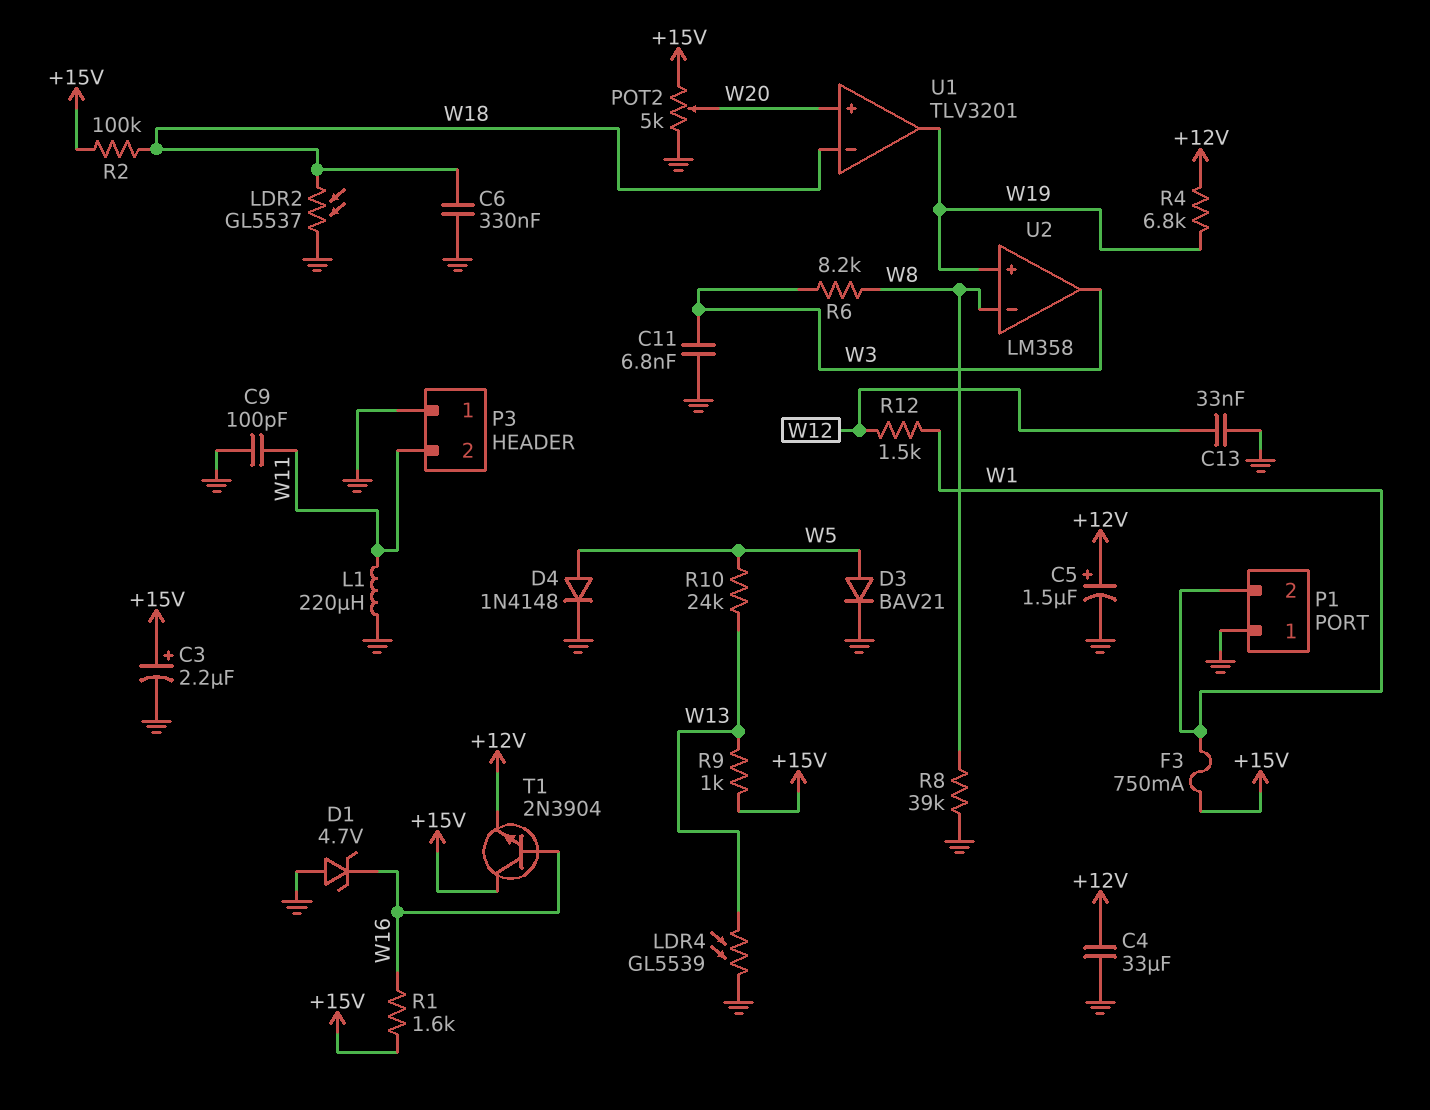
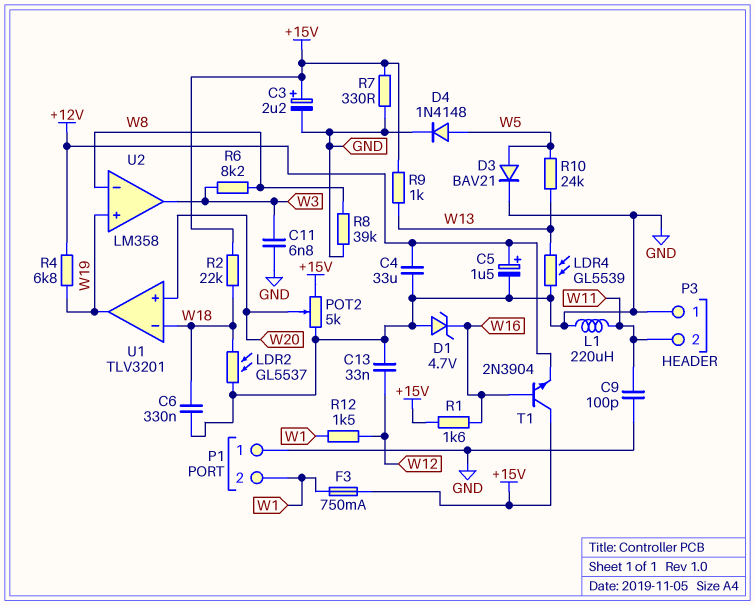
R2: 100k (+15V, W18) -> 22k (+15V, W18)
R7: none -> 330 (+15V, GND)

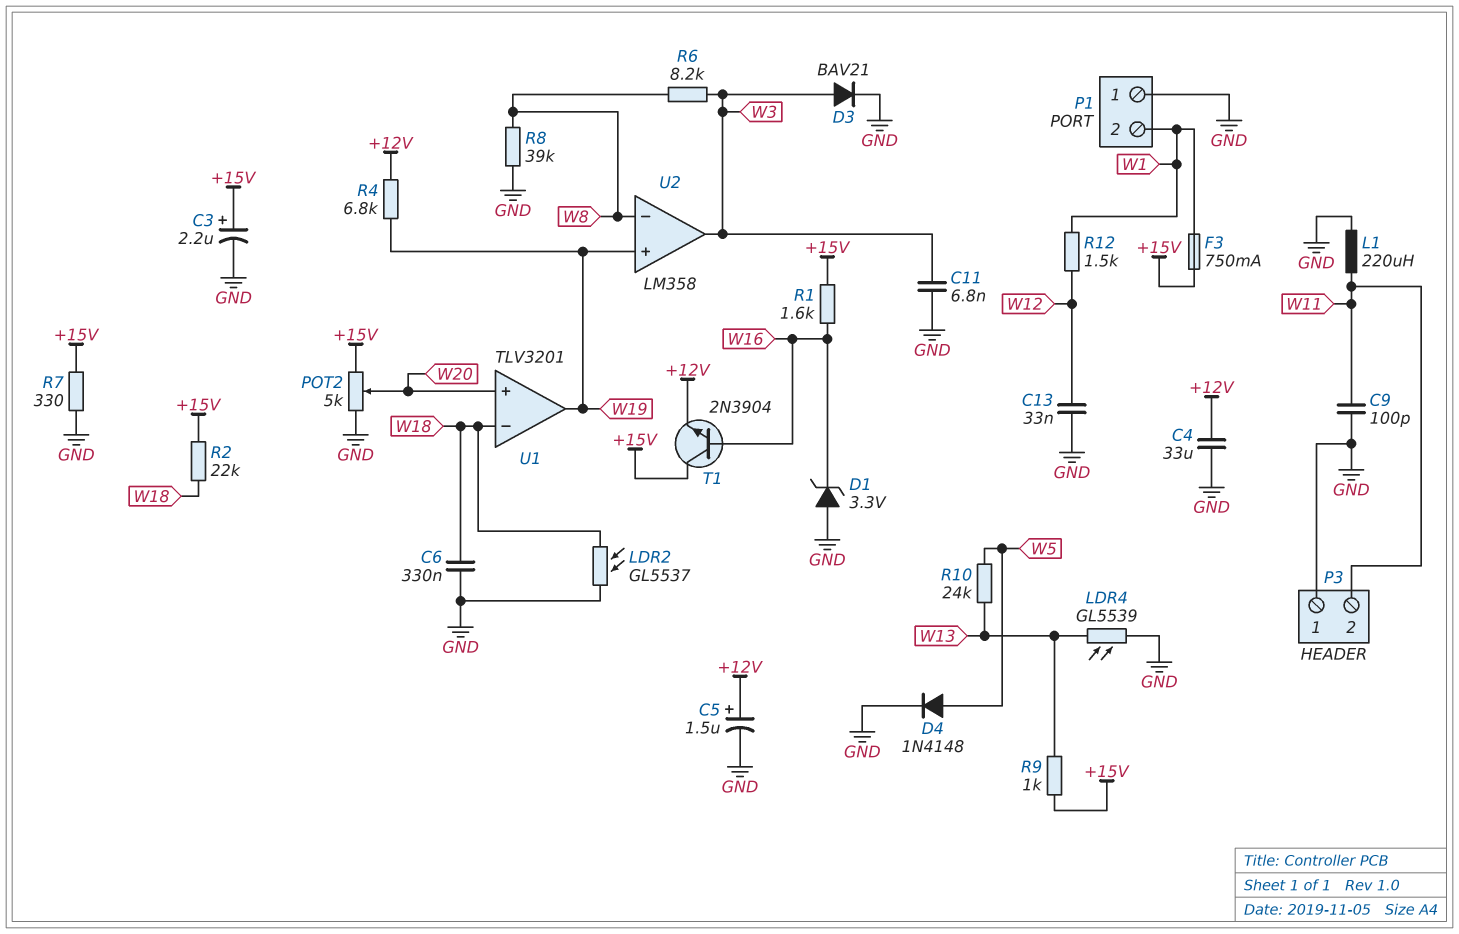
D1: zener 4.7V (A GND, K W16) -> zener 3.3V (A GND, K W16)
D3: diode BAV21 (A W5, K GND) -> diode BAV21 (A W3, K GND)

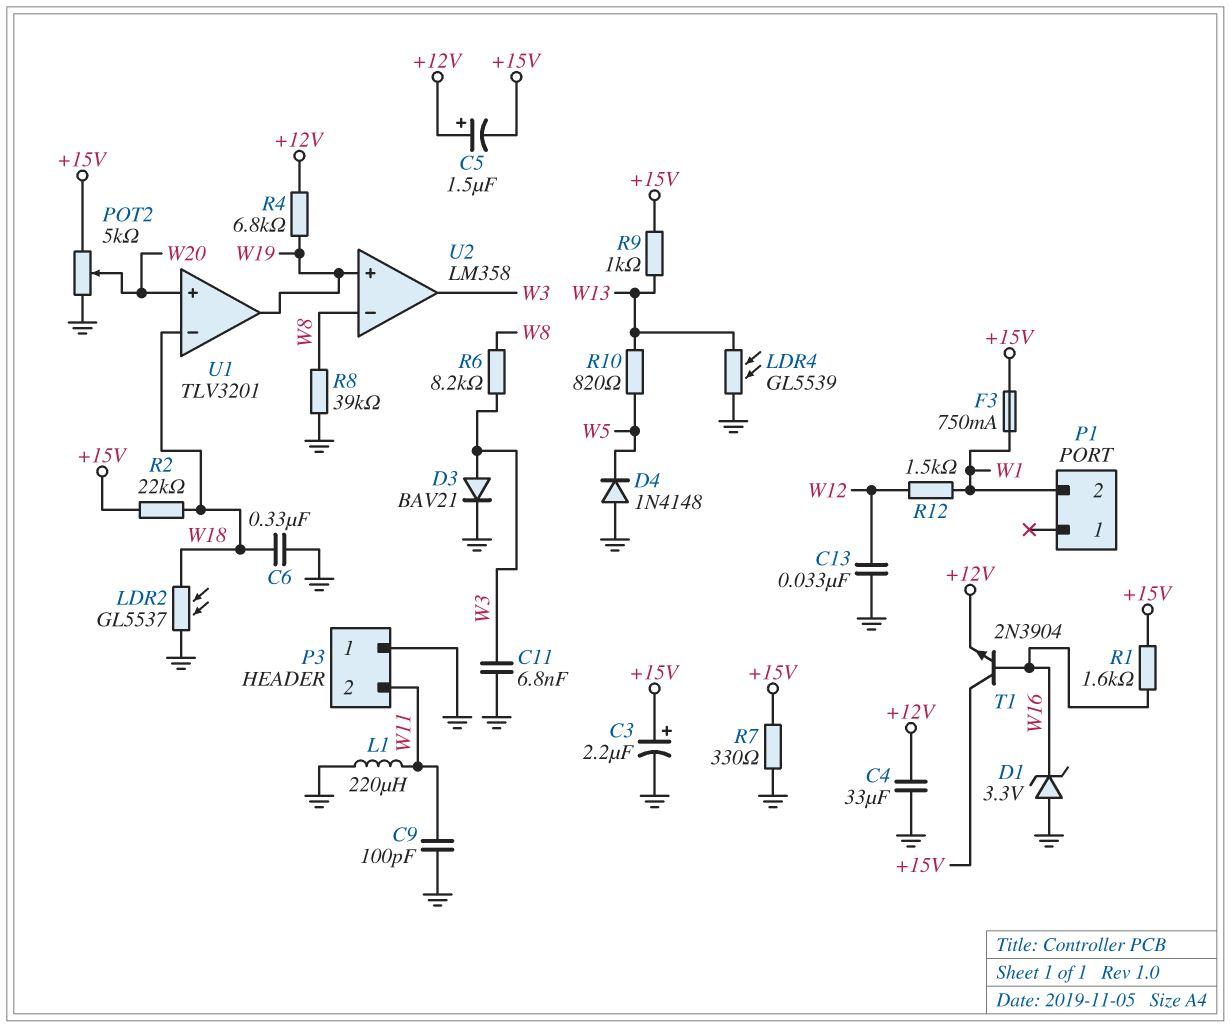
C5: 1.5uF (plus +12V, minus GND) -> 1.5uF (plus +12V, minus +15V)
D4: diode 1N4148 (A W5, K GND) -> diode 1N4148 (A GND, K W5)
P1 pin 1: GND -> none
R10: 24k (W5, W13) -> 820 (W5, W13)

